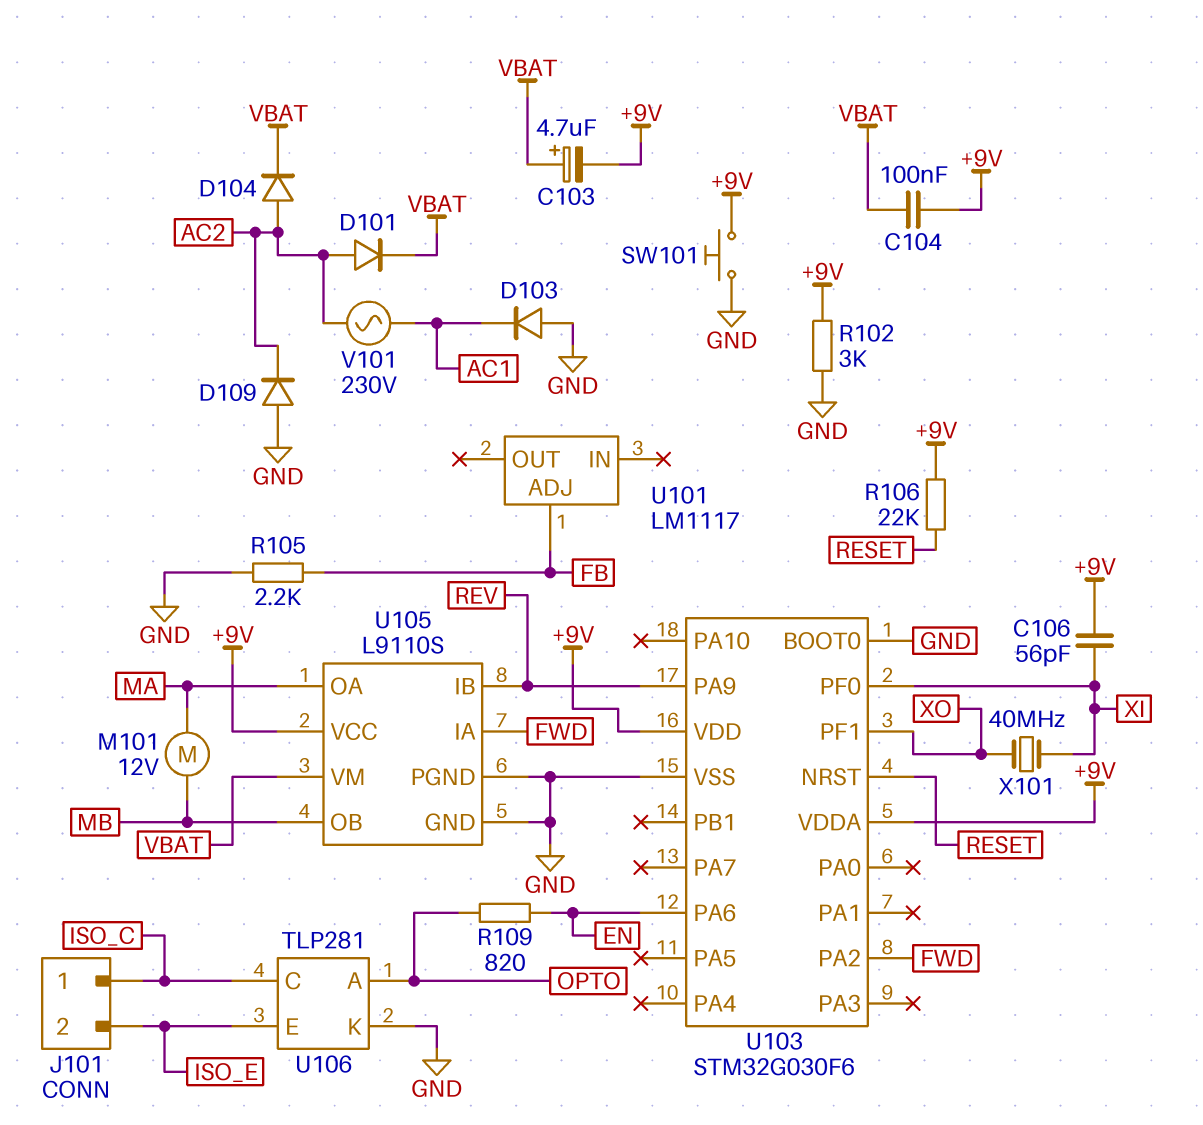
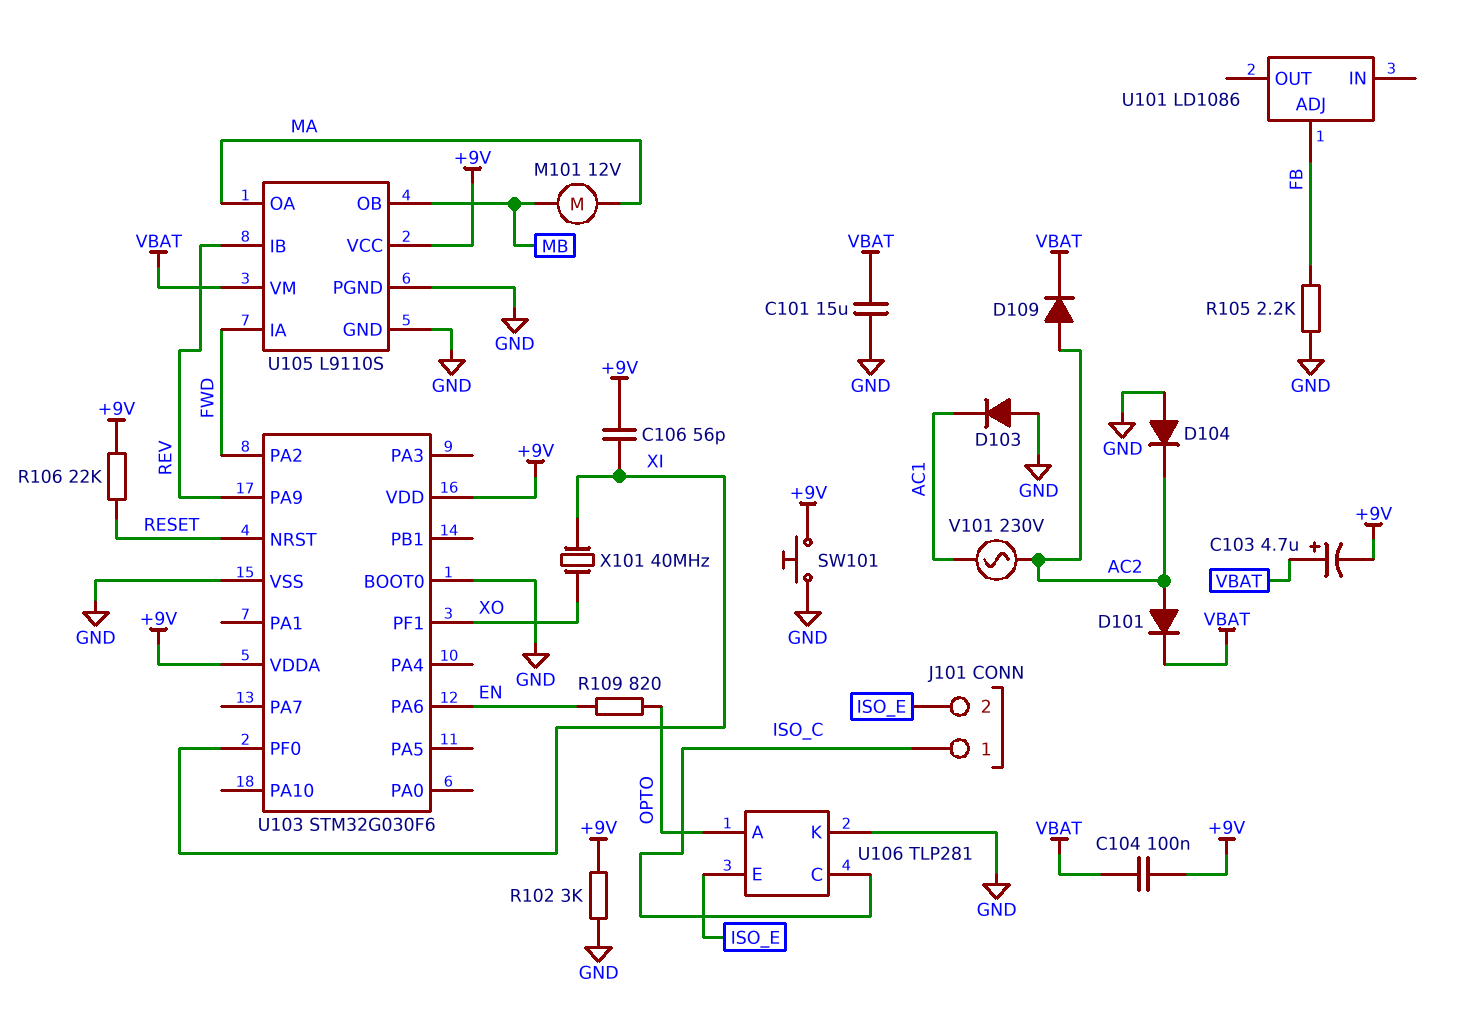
C101: none -> 15uF (GND, VBAT)
D104: diode (A AC2, K VBAT) -> diode (A GND, K AC2)
D109: diode (A GND, K AC2) -> diode (A AC2, K VBAT)
U101: LM1117 -> LD1086

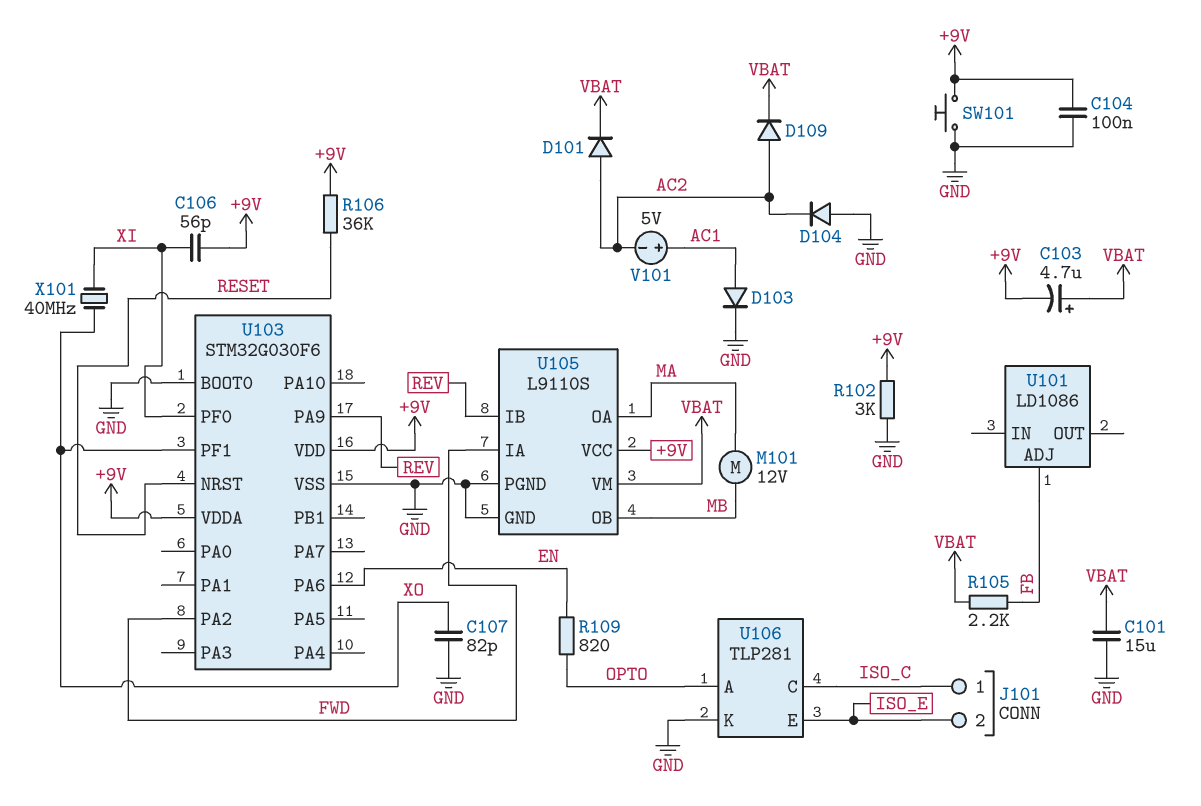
C104: 100nF (+9V, VBAT) -> 100nF (+9V, GND)
C107: none -> 82pF (GND, XO)
D103: diode (A GND, K AC1) -> diode (A AC1, K GND)
R105: 2.2k (FB, GND) -> 2.2k (FB, VBAT)
R106: 22k (+9V, RESET) -> 36k (+9V, RESET)
V101: AC 230V (AC1, AC2) -> 5V (plus AC1, minus AC2)

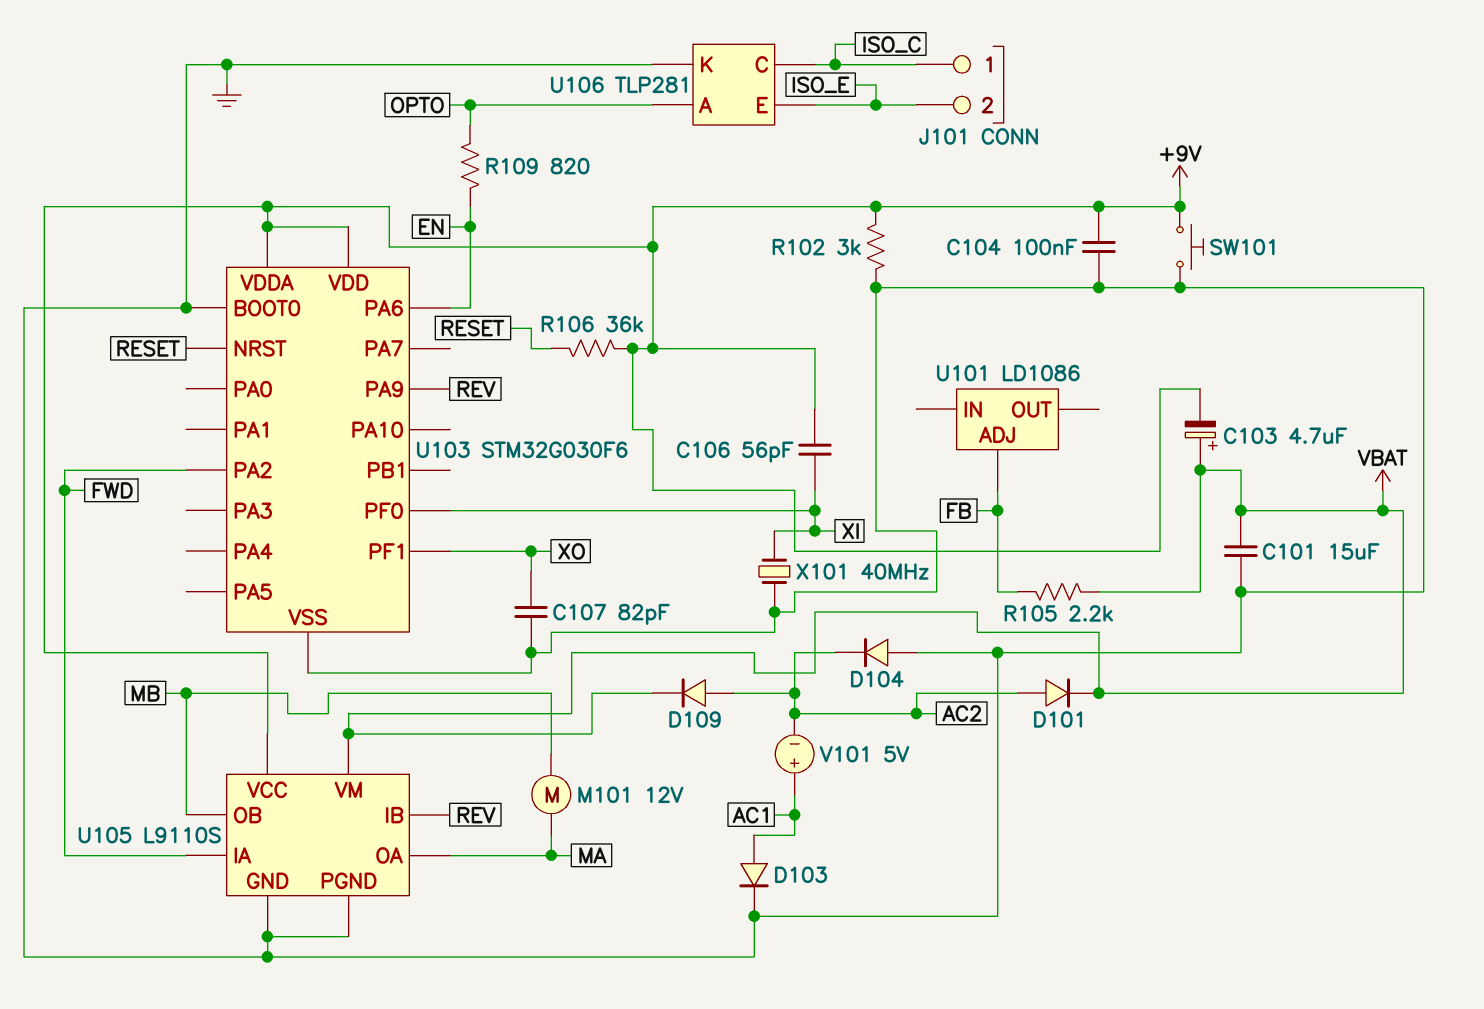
X101: 40MHz (XI, XO) -> 40MHz (GND, XI)

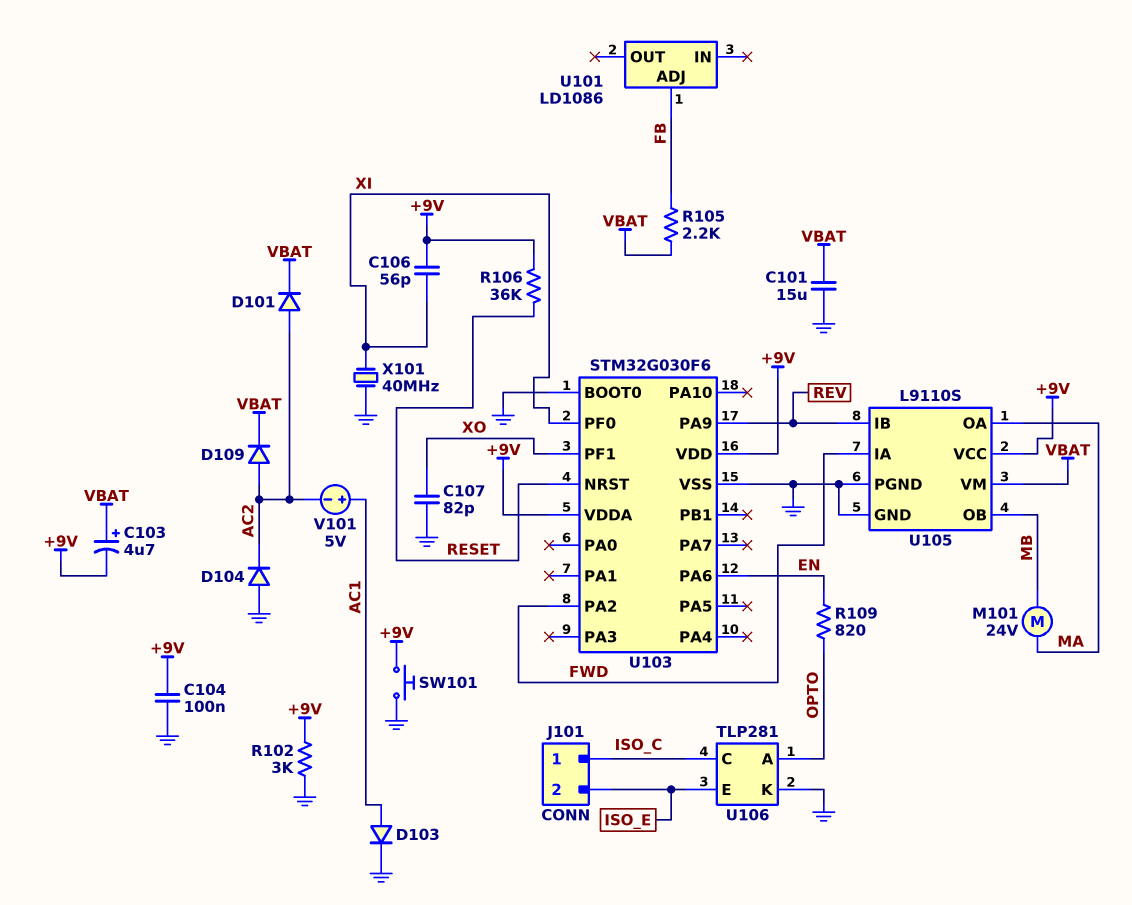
M101: motor 12V (MA, MB) -> motor 24V (MA, MB)

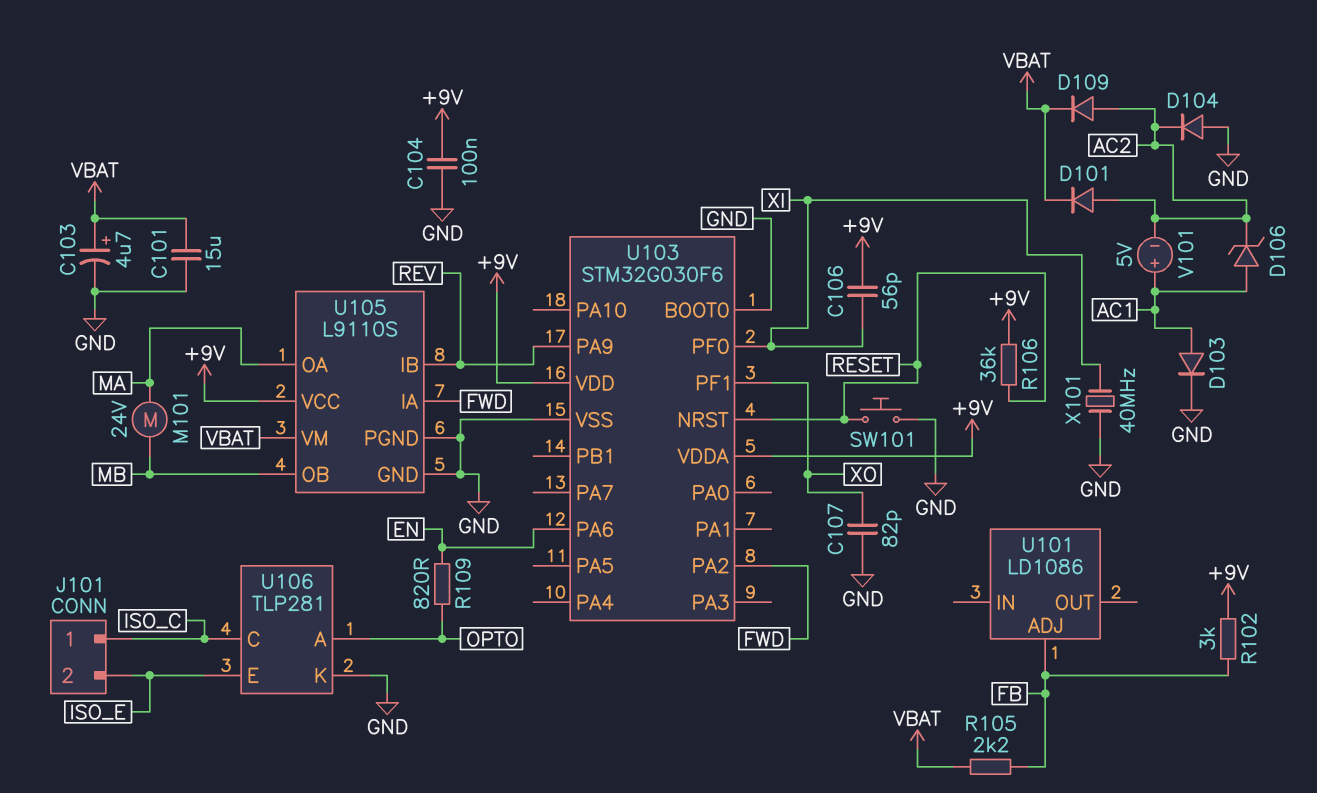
C103: 4.7uF (plus VBAT, minus +9V) -> 4.7uF (plus VBAT, minus GND)
D106: none -> zener (A AC1, K AC2)
R102: 3k (+9V, GND) -> 3k (+9V, FB)
SW101: button (+9V, GND) -> button (GND, RESET)

